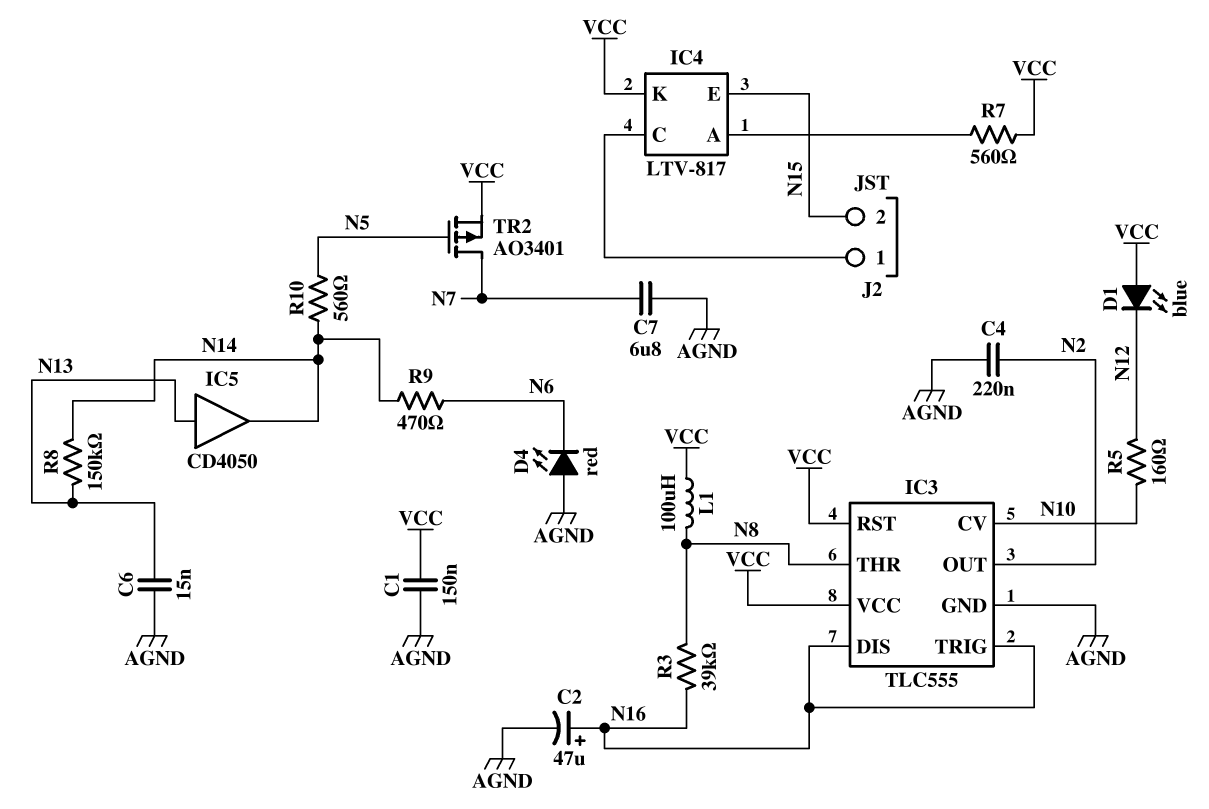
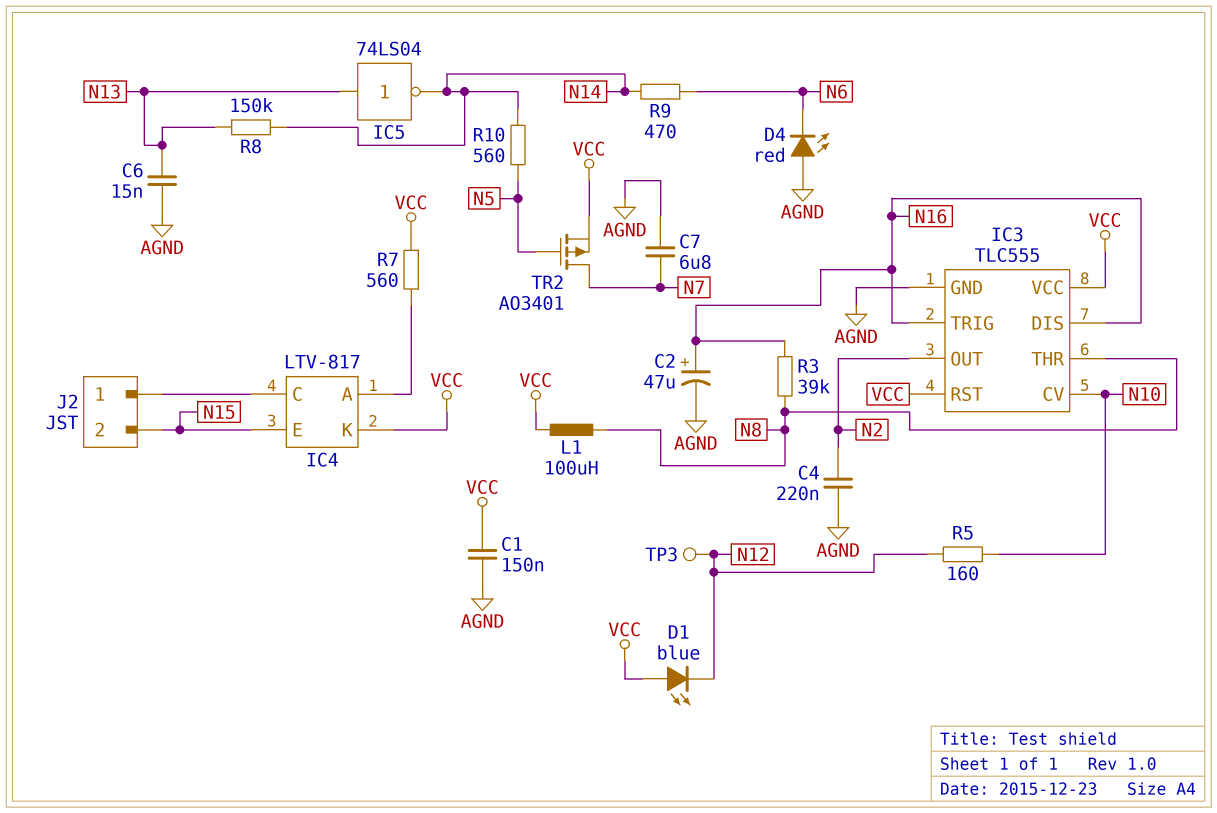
IC5: buffer CD4050 (in N13, out N14) -> NOT 74LS04 (in N13, out N14)
TP3: none -> test point (N12)

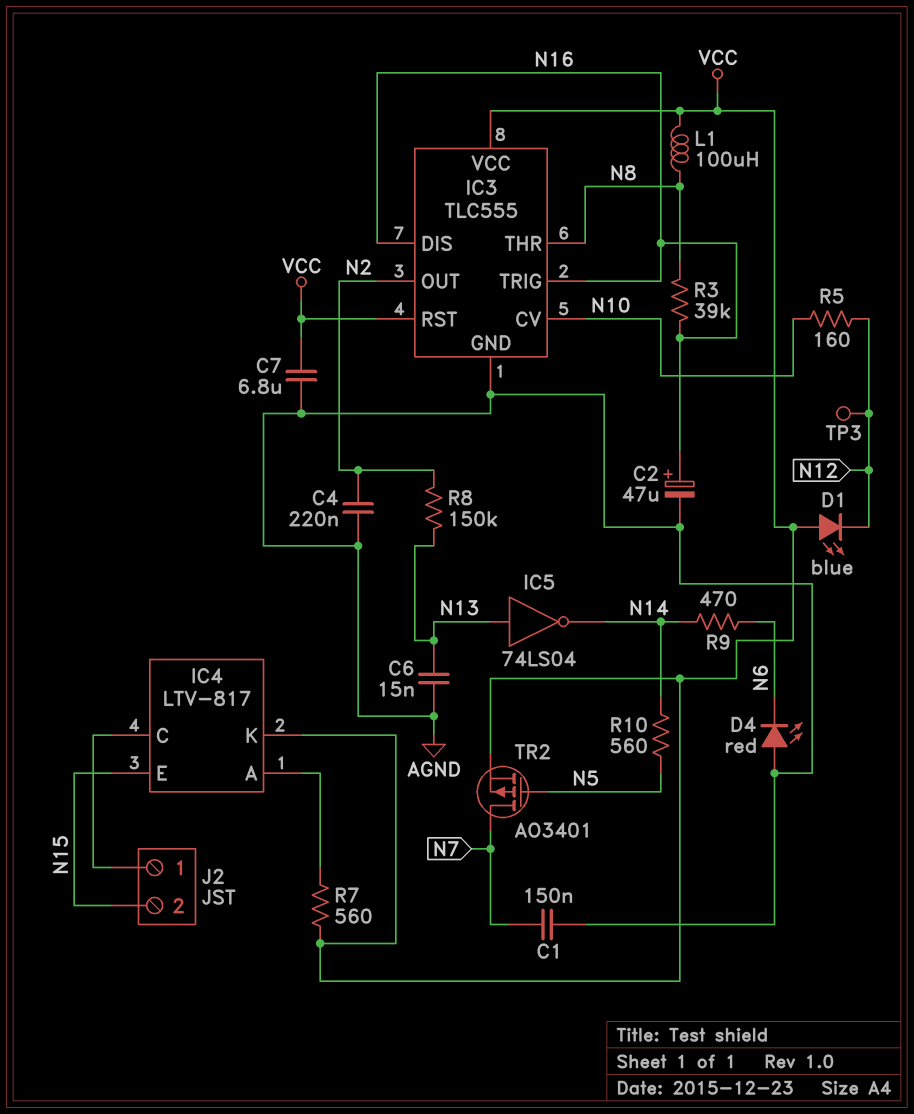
C1: 150nF (AGND, VCC) -> 150nF (AGND, N7)
C7: 6.8uF (AGND, N7) -> 6.8uF (AGND, VCC)
R8: 150k (N13, N14) -> 150k (N2, N13)

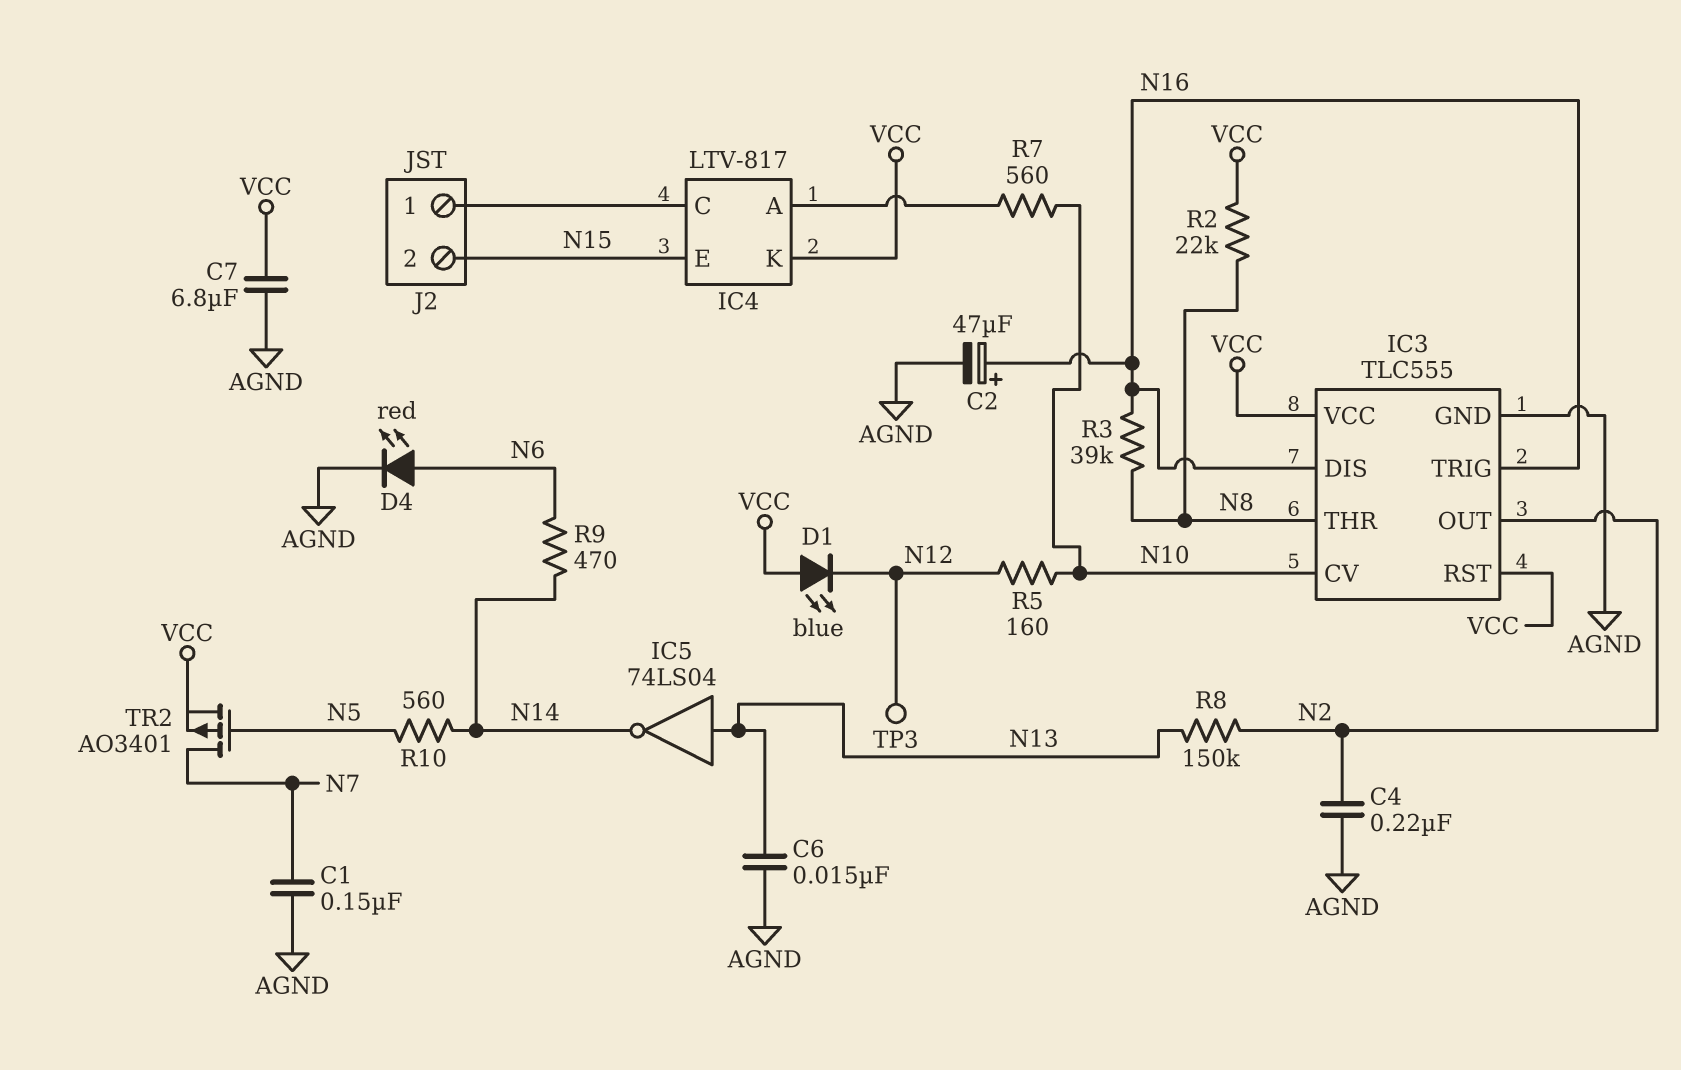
D4: LED red (A AGND, K N6) -> LED red (A N6, K AGND)
L1: 100uH (N8, VCC) -> none
R2: none -> 22k (N8, VCC)
R7: 560 (IC4/A, VCC) -> 560 (IC4/A, N10)

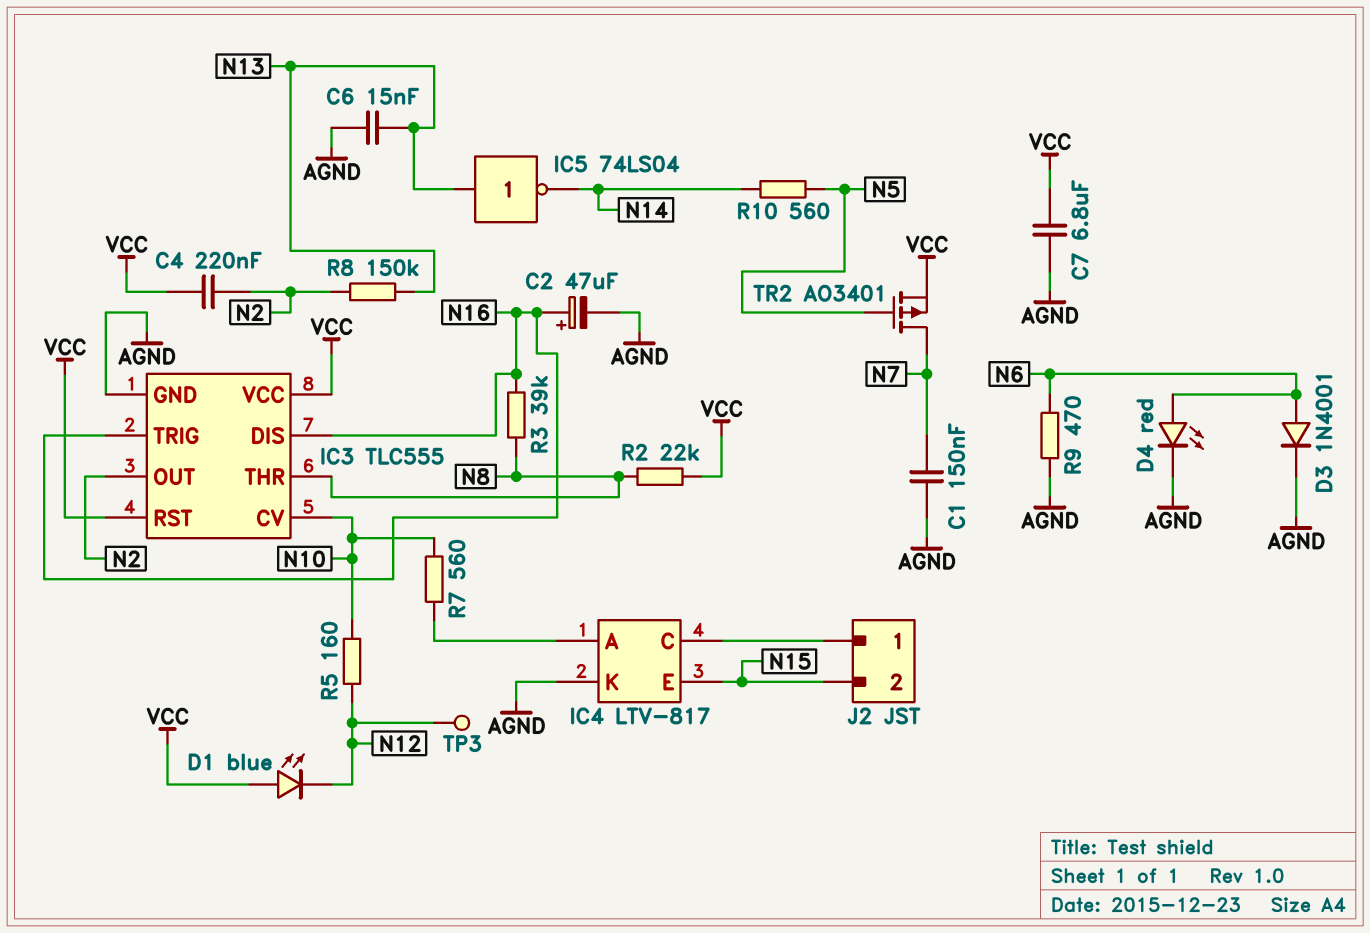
C4: 220nF (AGND, N2) -> 220nF (N2, VCC)
D3: none -> diode 1N4001 (A N6, K AGND)
IC4 pin K: VCC -> AGND
R9: 470 (N6, N14) -> 470 (AGND, N6)

